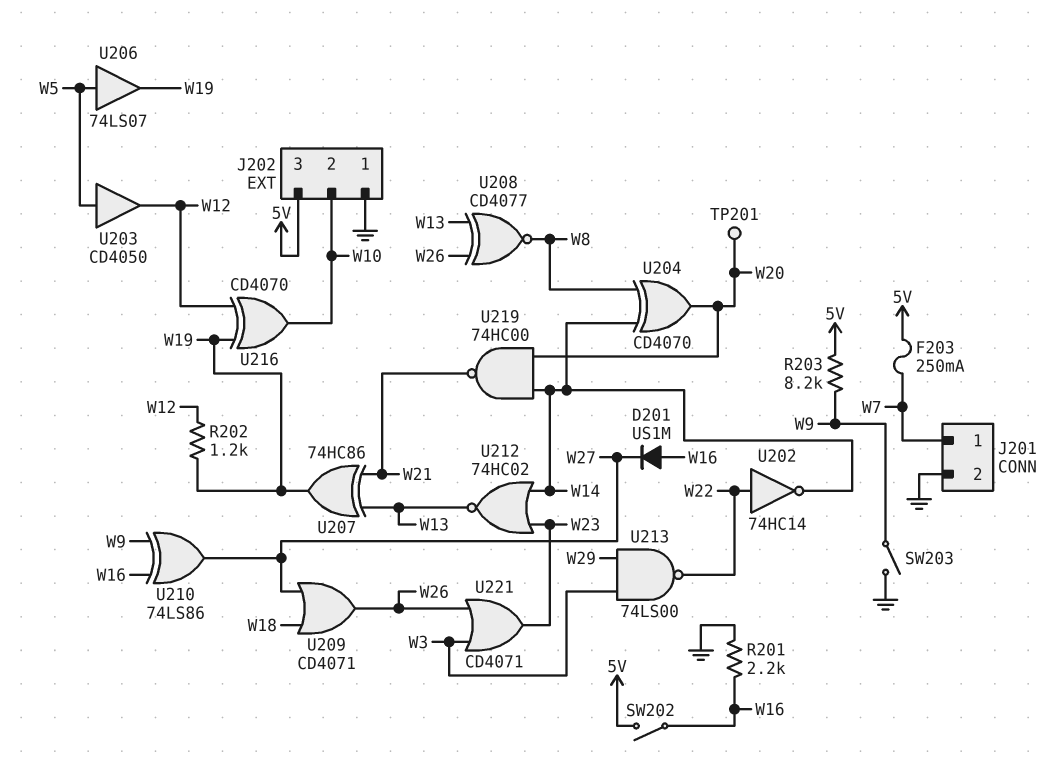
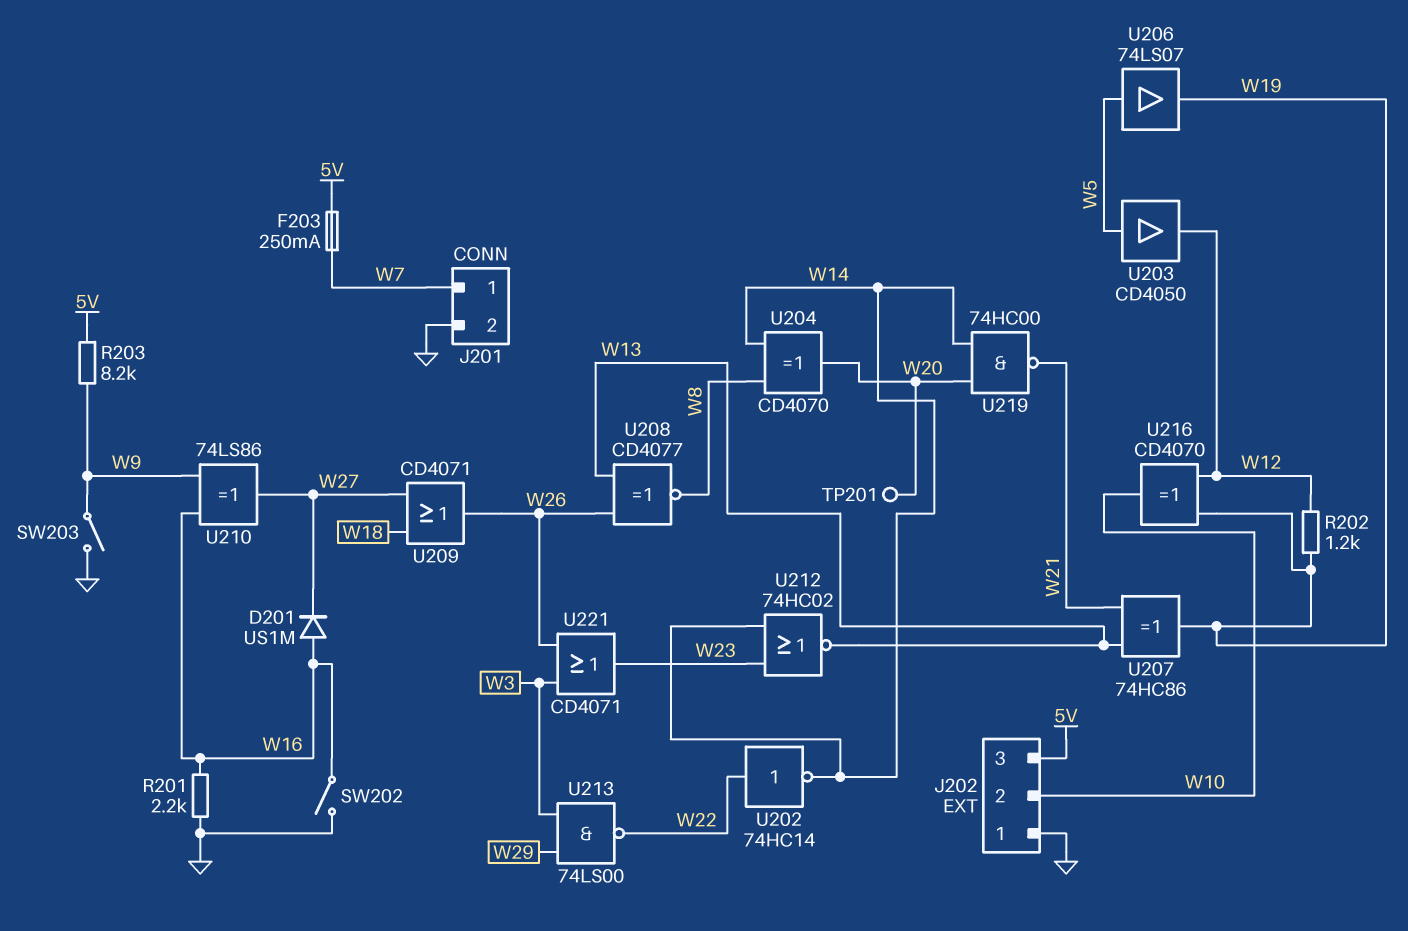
SW202: switch (5V, W16) -> switch (GND, W16)

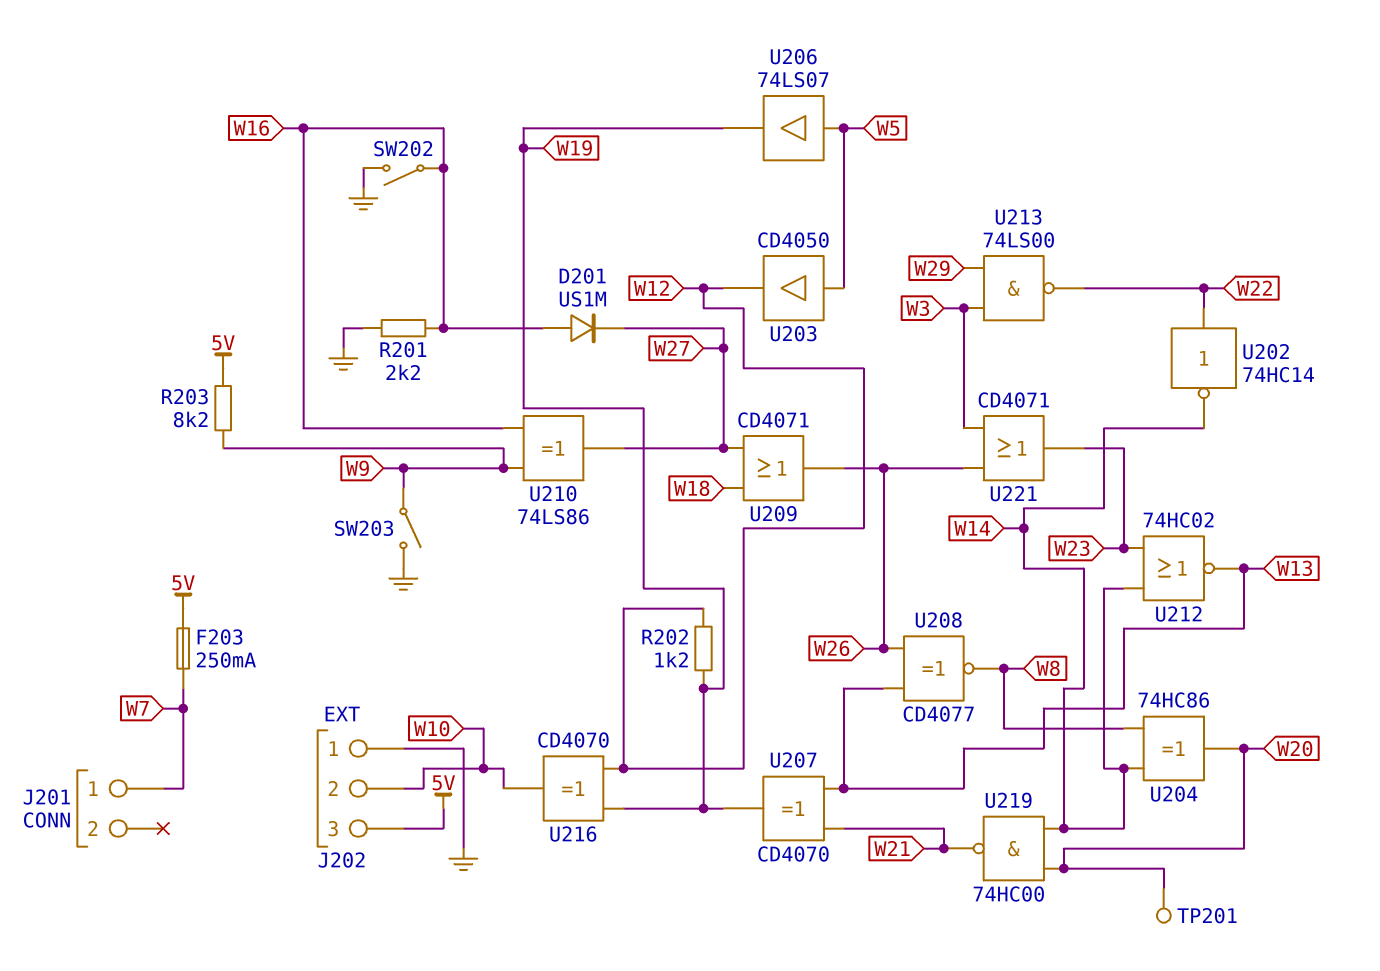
J201 pin 2: GND -> none
U204: XOR CD4070 (in W8, in W14, out W20) -> XOR 74HC86 (in W8, in W14, out W20)
U207: XOR 74HC86 (in W13, in W21, out W19) -> XOR CD4070 (in W13, in W21, out W19)

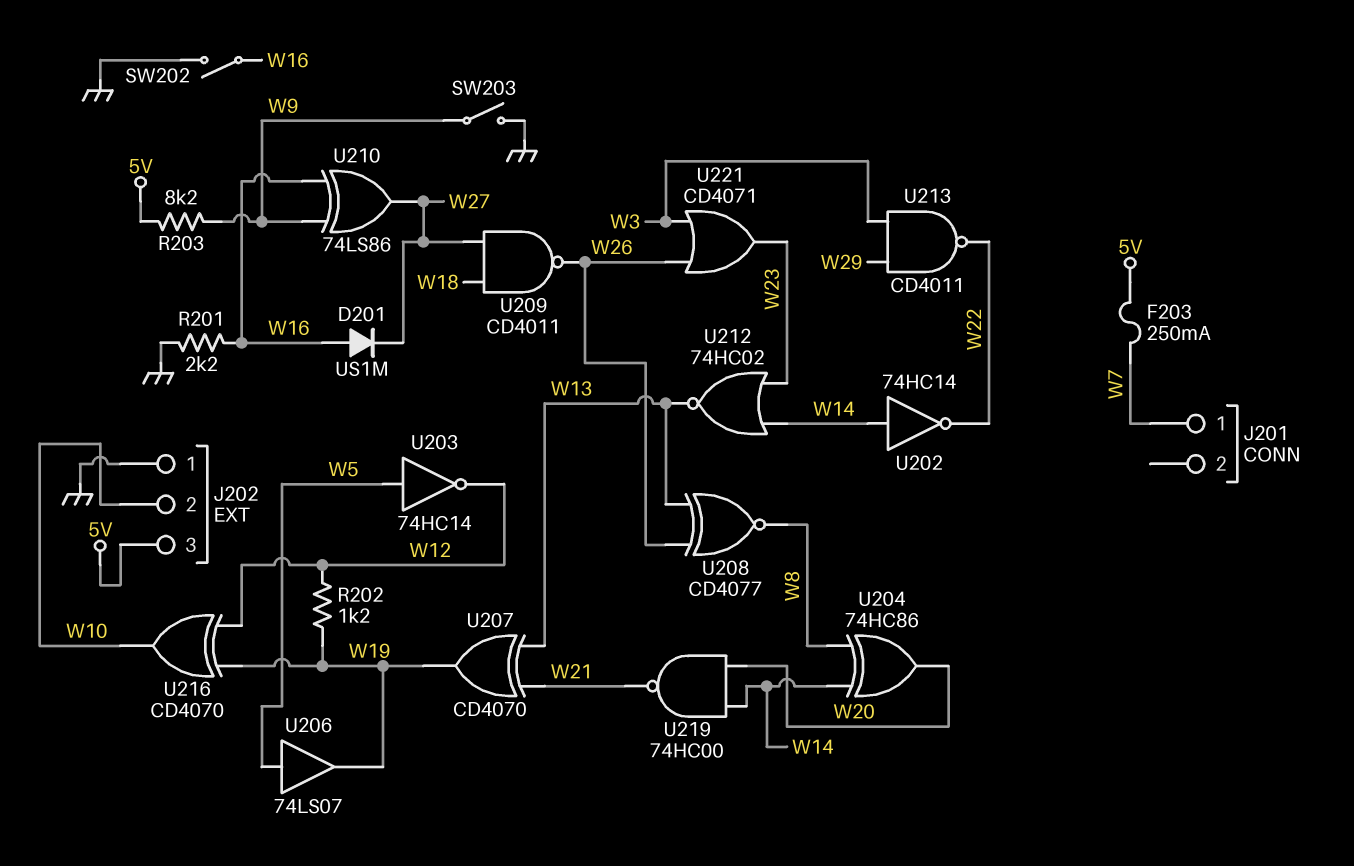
TP201: test point (W20) -> none
U202: NOT 74HC14 (in W22, out W14) -> NOT 74HC14 (in W14, out W22)
U203: buffer CD4050 (in W5, out W12) -> NOT 74HC14 (in W5, out W12)
U209: OR CD4071 (in W18, in W27, out W26) -> NAND CD4011 (in W18, in W27, out W26)
U213: NAND 74LS00 (in W3, in W29, out W22) -> NAND CD4011 (in W3, in W29, out W22)

